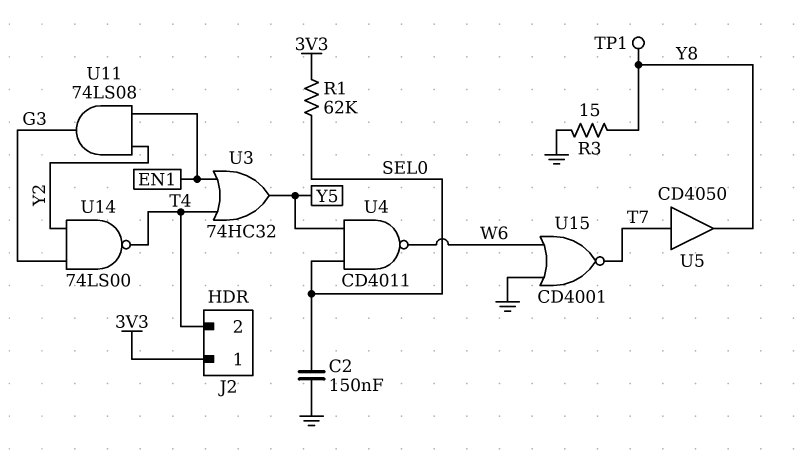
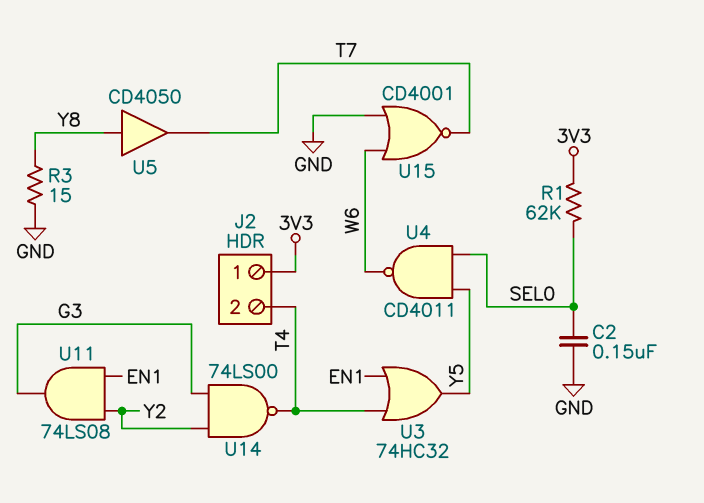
TP1: test point (Y8) -> none
U5: buffer CD4050 (in T7, out Y8) -> buffer CD4050 (in Y8, out T7)

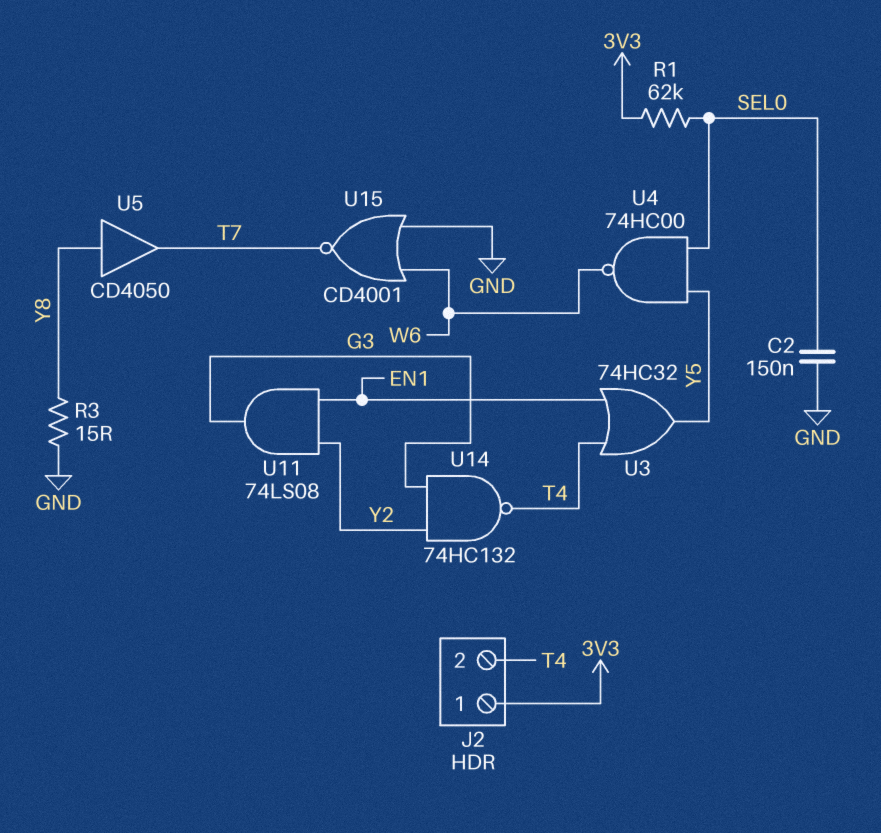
U4: NAND CD4011 (in SEL0, in Y5, out W6) -> NAND 74HC00 (in SEL0, in Y5, out W6)
U14: NAND 74LS00 (in G3, in Y2, out T4) -> NAND 74HC132 (in G3, in Y2, out T4)

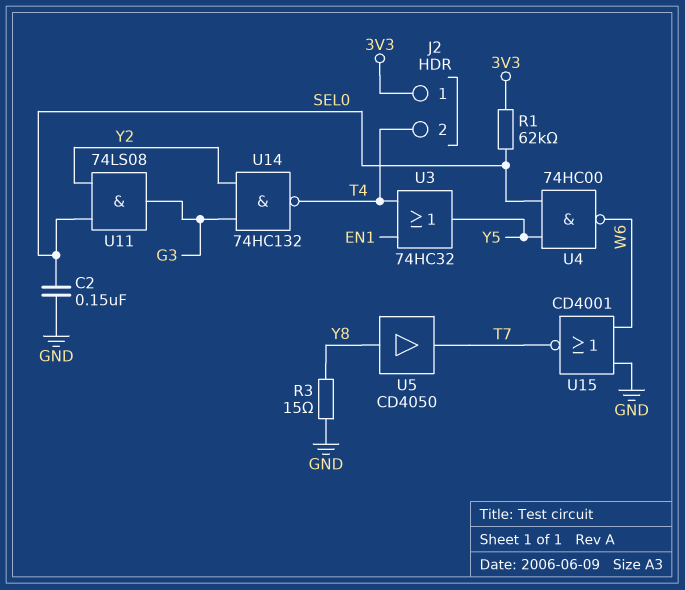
U11: AND 74LS08 (in EN1, in Y2, out G3) -> AND 74LS08 (in SEL0, in Y2, out G3)

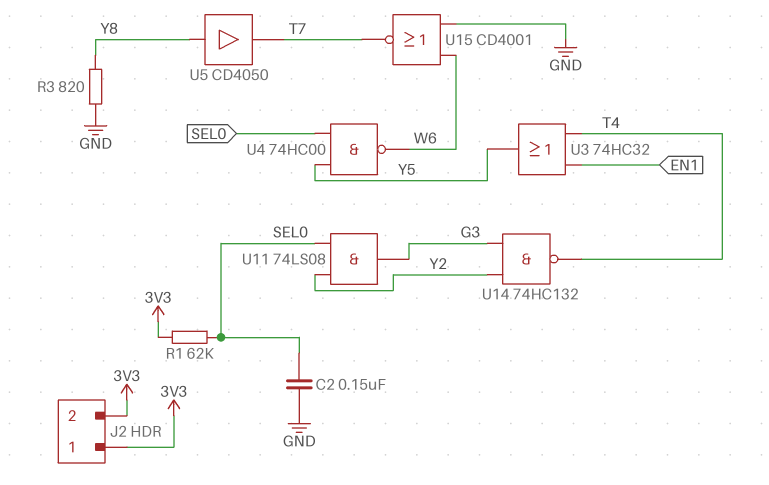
J2 pin 2: T4 -> 3V3
R3: 15 (GND, Y8) -> 820 (GND, Y8)

